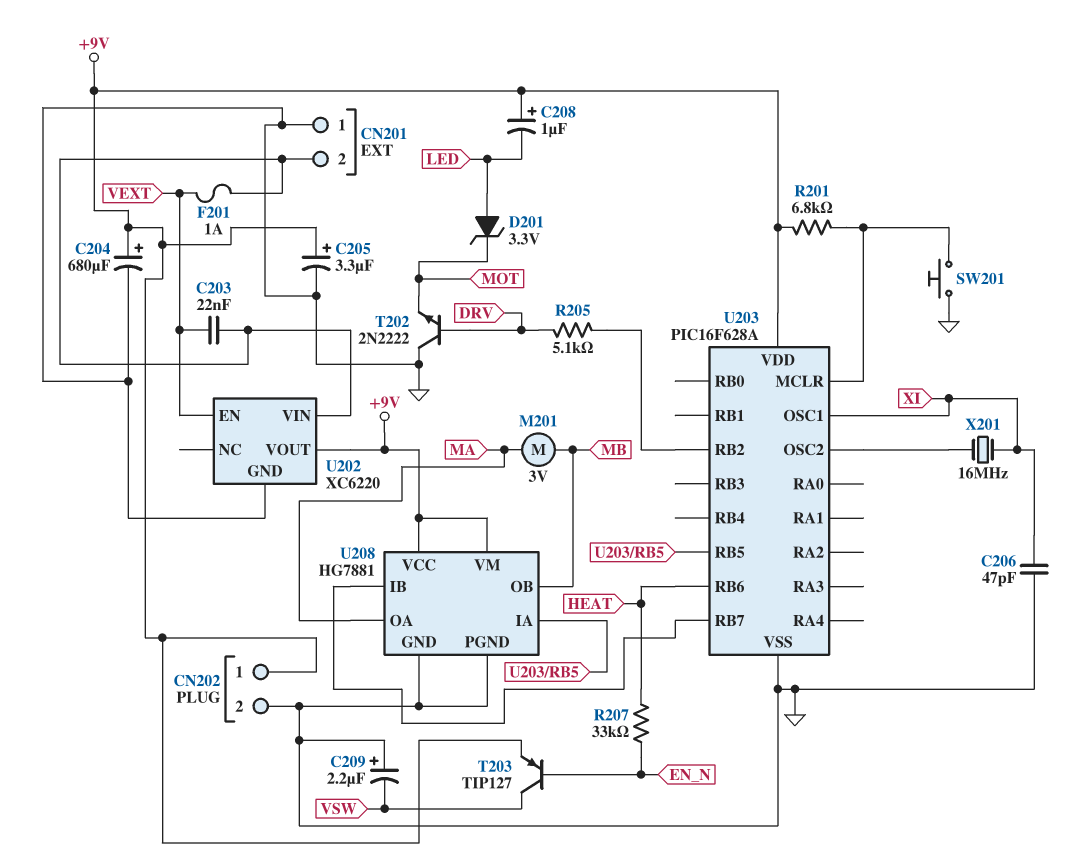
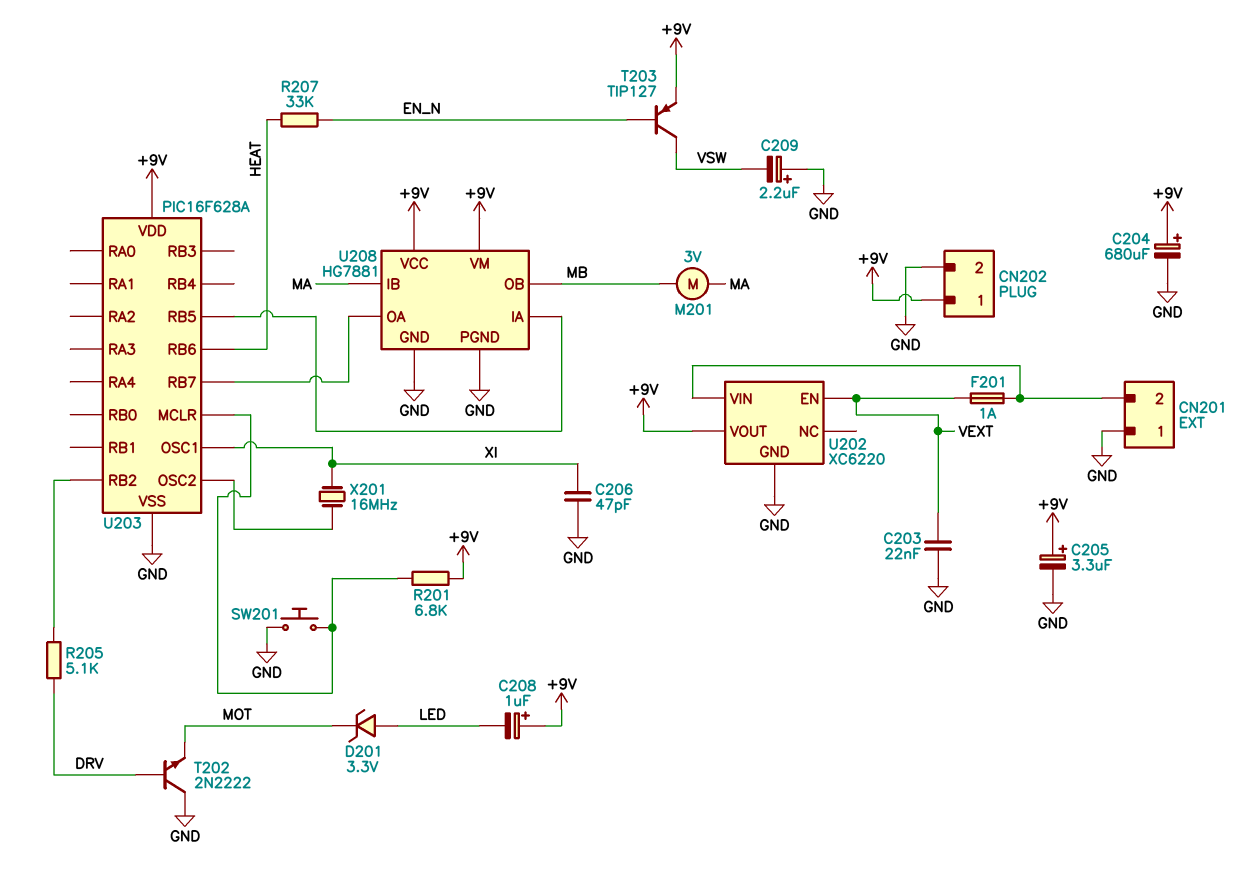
C203: 22nF (CN201/2, VEXT) -> 22nF (GND, VEXT)
U208 pin IB: U203/RB7 -> MA
U208 pin OA: MA -> U203/RB7

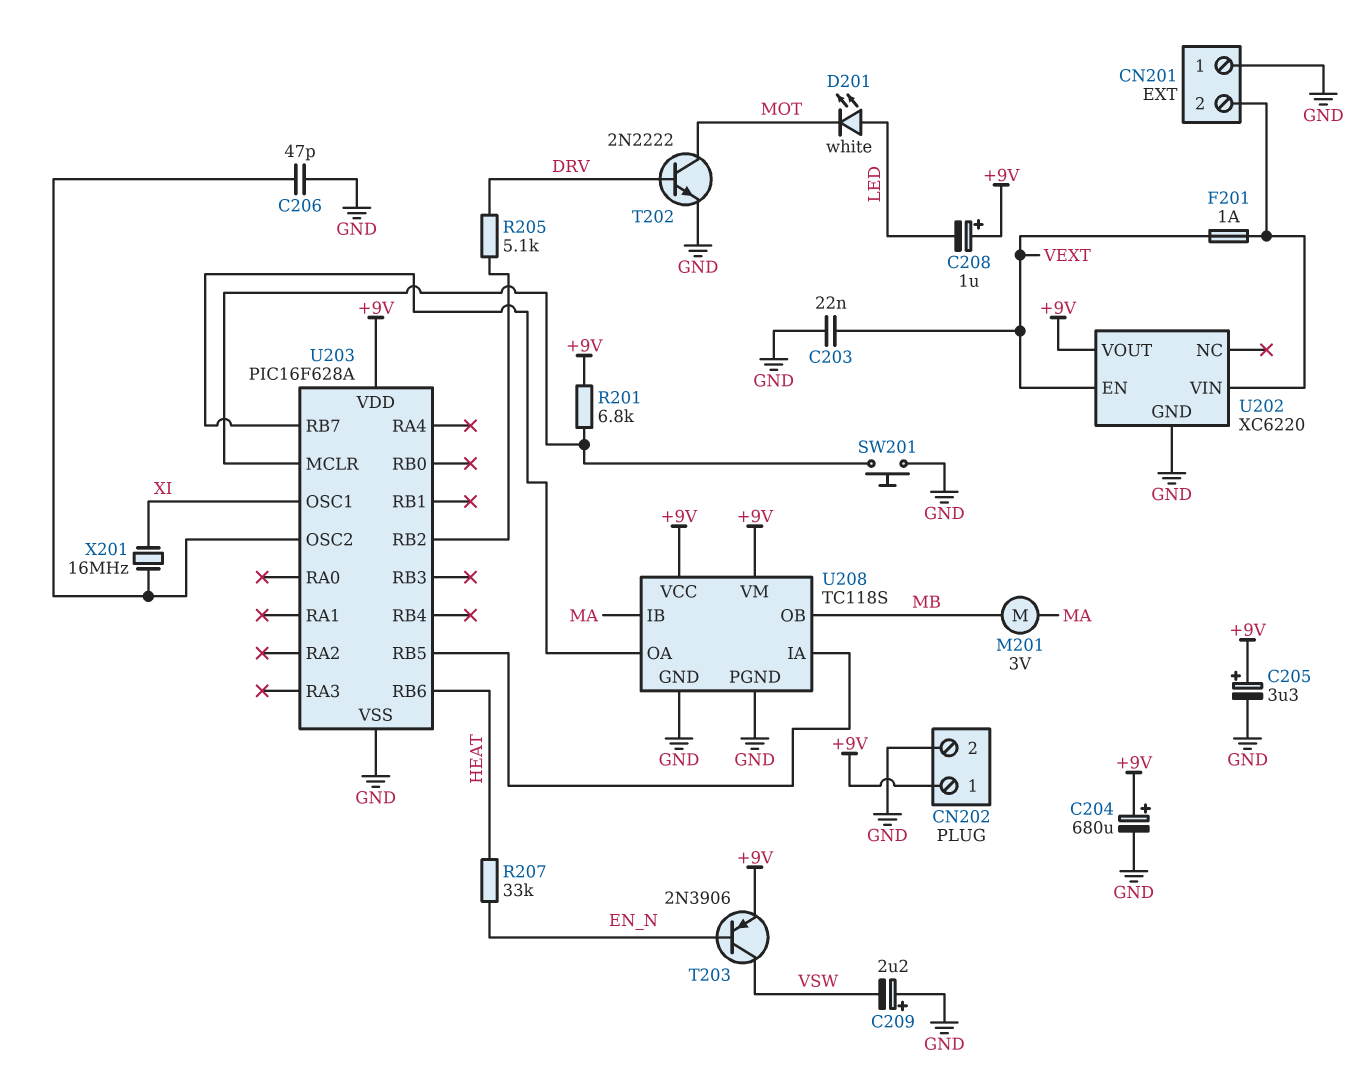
C206: 47pF (GND, XI) -> 47pF (GND, U203/OSC2)
D201: zener 3.3V (A LED, K MOT) -> LED white (A LED, K MOT)
T202: NPN 2N2222 (B DRV, C GND, E MOT) -> NPN 2N2222 (B DRV, C MOT, E GND)
T203: PNP TIP127 (B EN_N, C VSW, E +9V) -> PNP 2N3906 (B EN_N, C VSW, E +9V)
U208: HG7881 -> TC118S

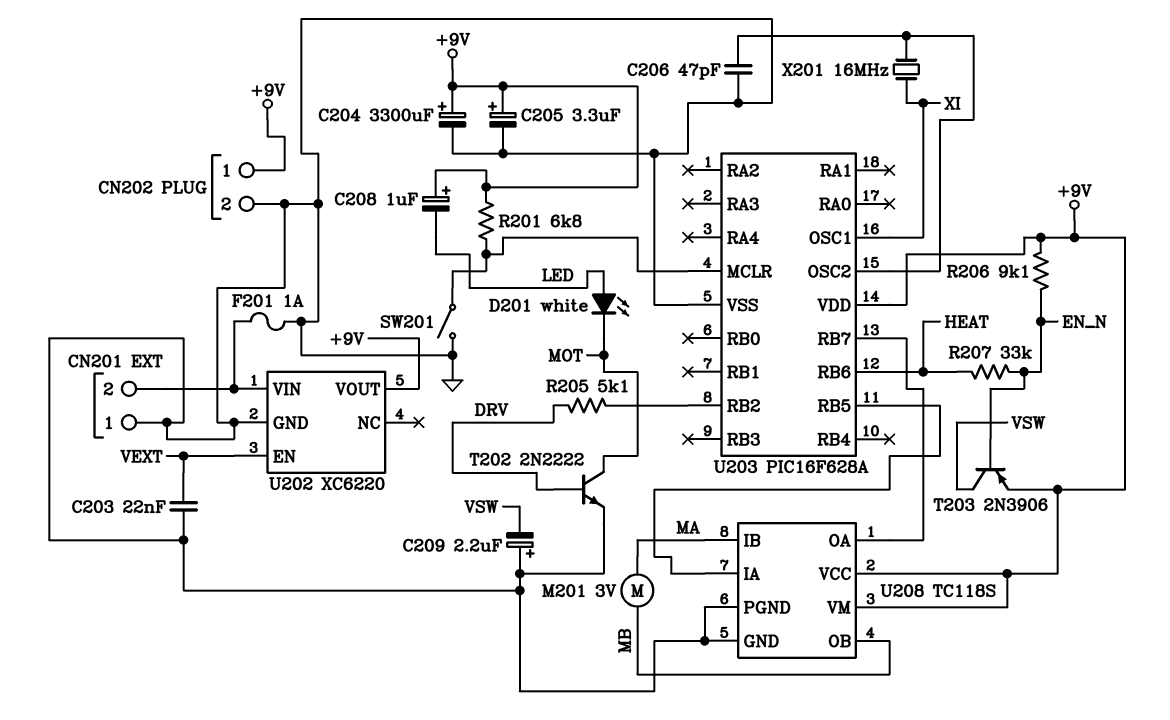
C204: 680uF (plus +9V, minus GND) -> 3300uF (plus +9V, minus GND)
F201: 1A (CN201/2, VEXT) -> 1A (CN201/2, GND)
R206: none -> 9.1k (+9V, EN_N)
SW201: button (GND, U203/MCLR) -> switch (GND, U203/MCLR)

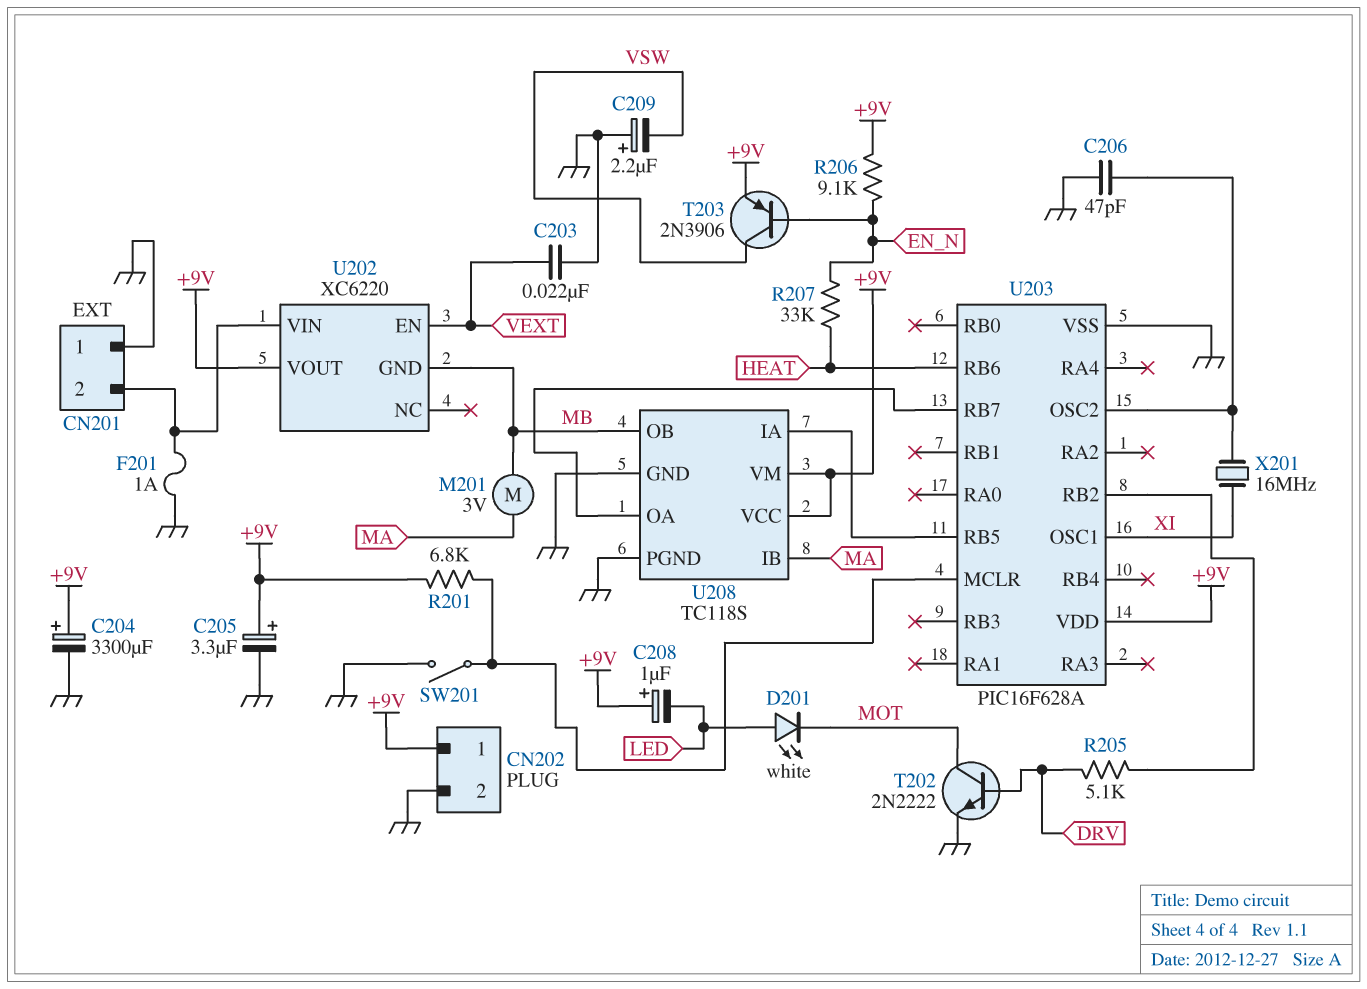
U202 pin GND: GND -> MB

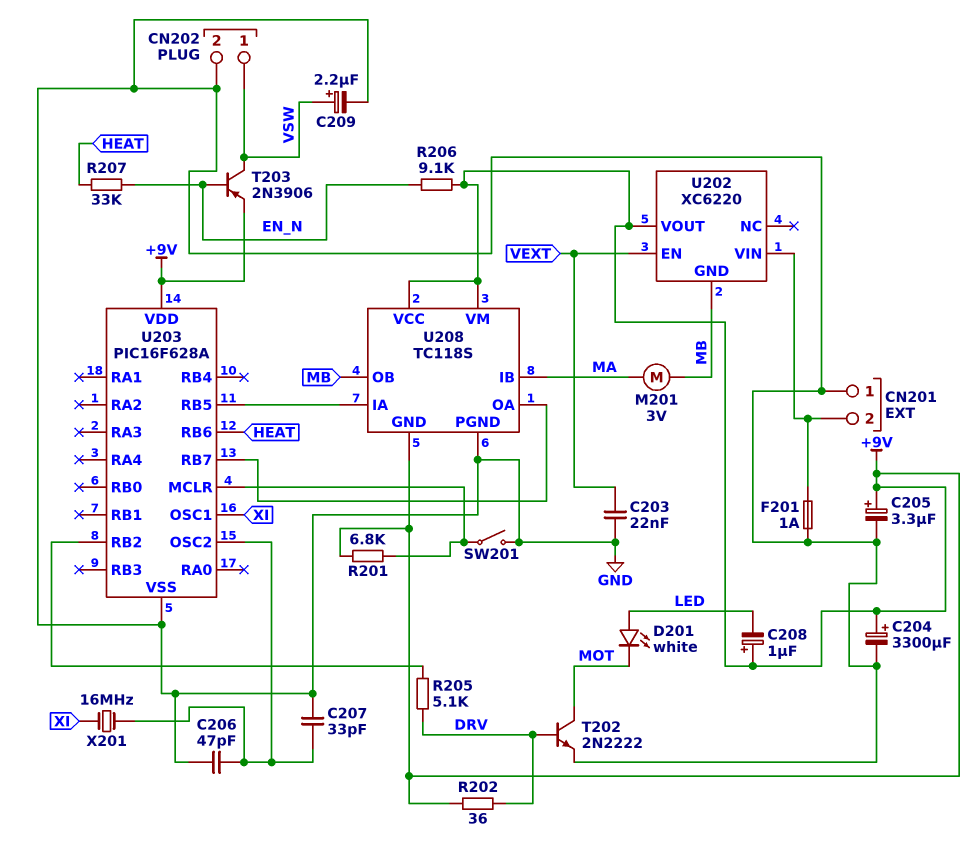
C207: none -> 33pF (GND, U203/OSC2)
C209: 2.2uF (plus GND, minus VSW) -> 2.2uF (plus VSW, minus GND)
CN202 pin 1: +9V -> VSW
R202: none -> 36 (+9V, DRV)
U208 pin GND: GND -> +9V

